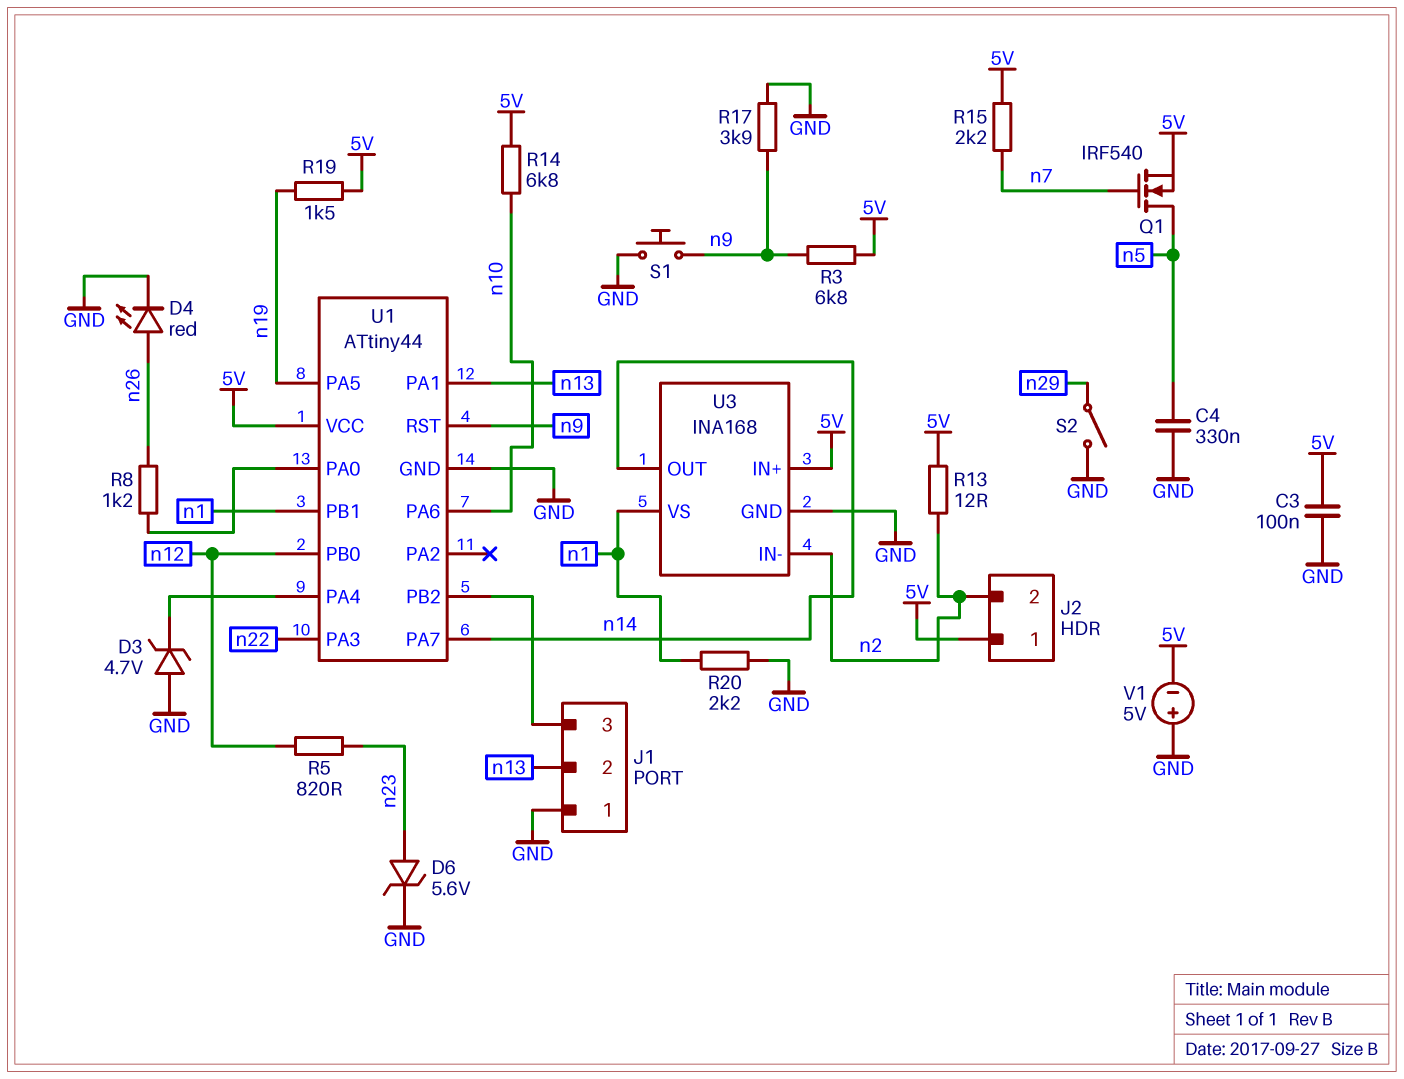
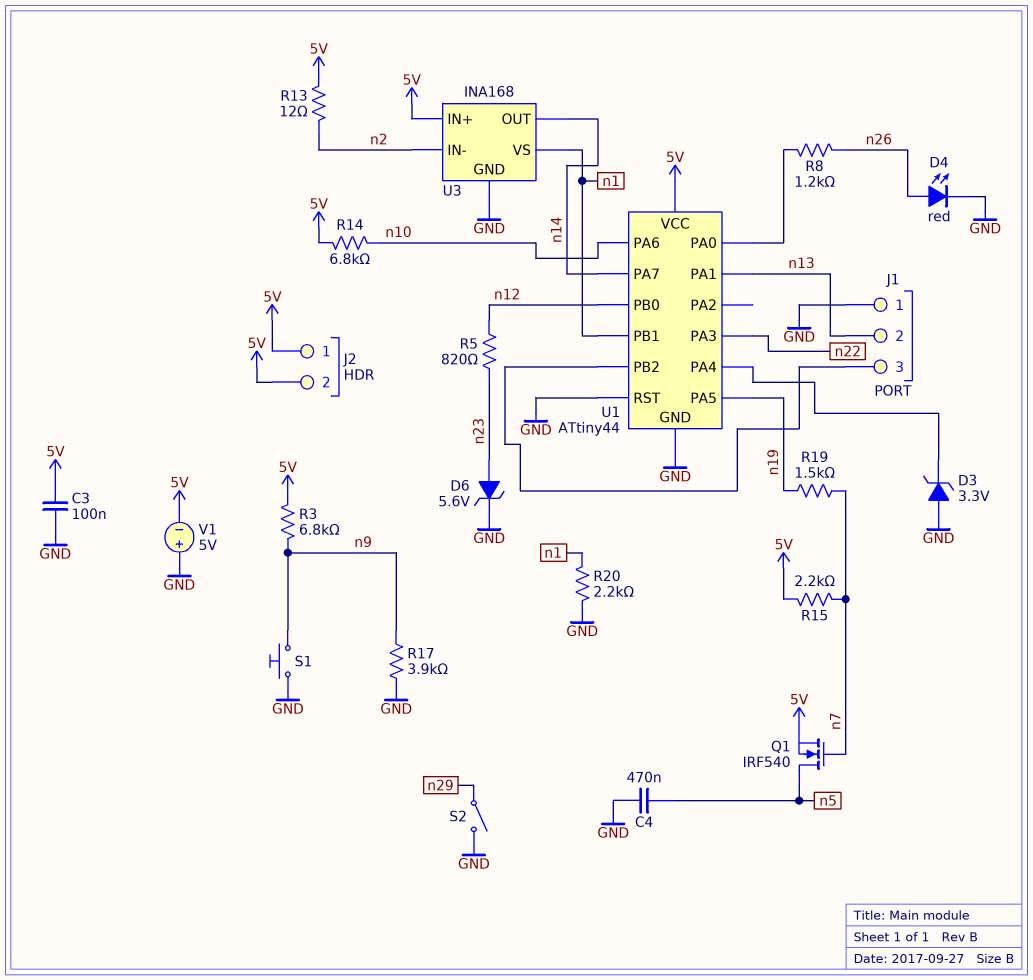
C4: 330nF (GND, n5) -> 470nF (GND, n5)
D3: zener 4.7V (A GND, K U1/PA4) -> zener 3.3V (A GND, K U1/PA4)
J2 pin 2: n2 -> 5V
R19: 1.5k (5V, n19) -> 1.5k (n7, n19)
U1 pin RST: n9 -> GND

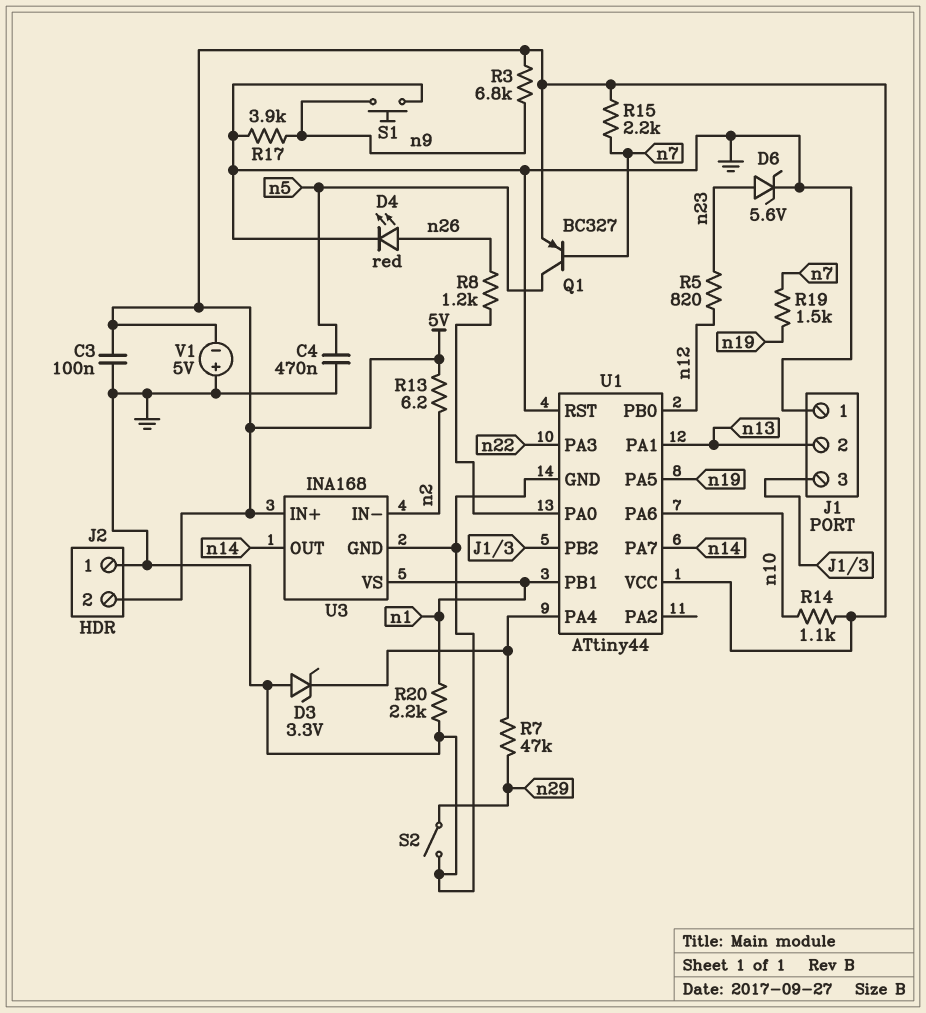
J2 pin 1: 5V -> GND
Q1: NMOS IRF540 (G n7, D n5, S 5V) -> PNP BC327 (B n7, C n5, E 5V)
R7: none -> 47k (U1/PA4, n29)
R13: 12 (5V, n2) -> 6.2 (5V, n2)
R14: 6.8k (5V, n10) -> 1.1k (5V, n10)

